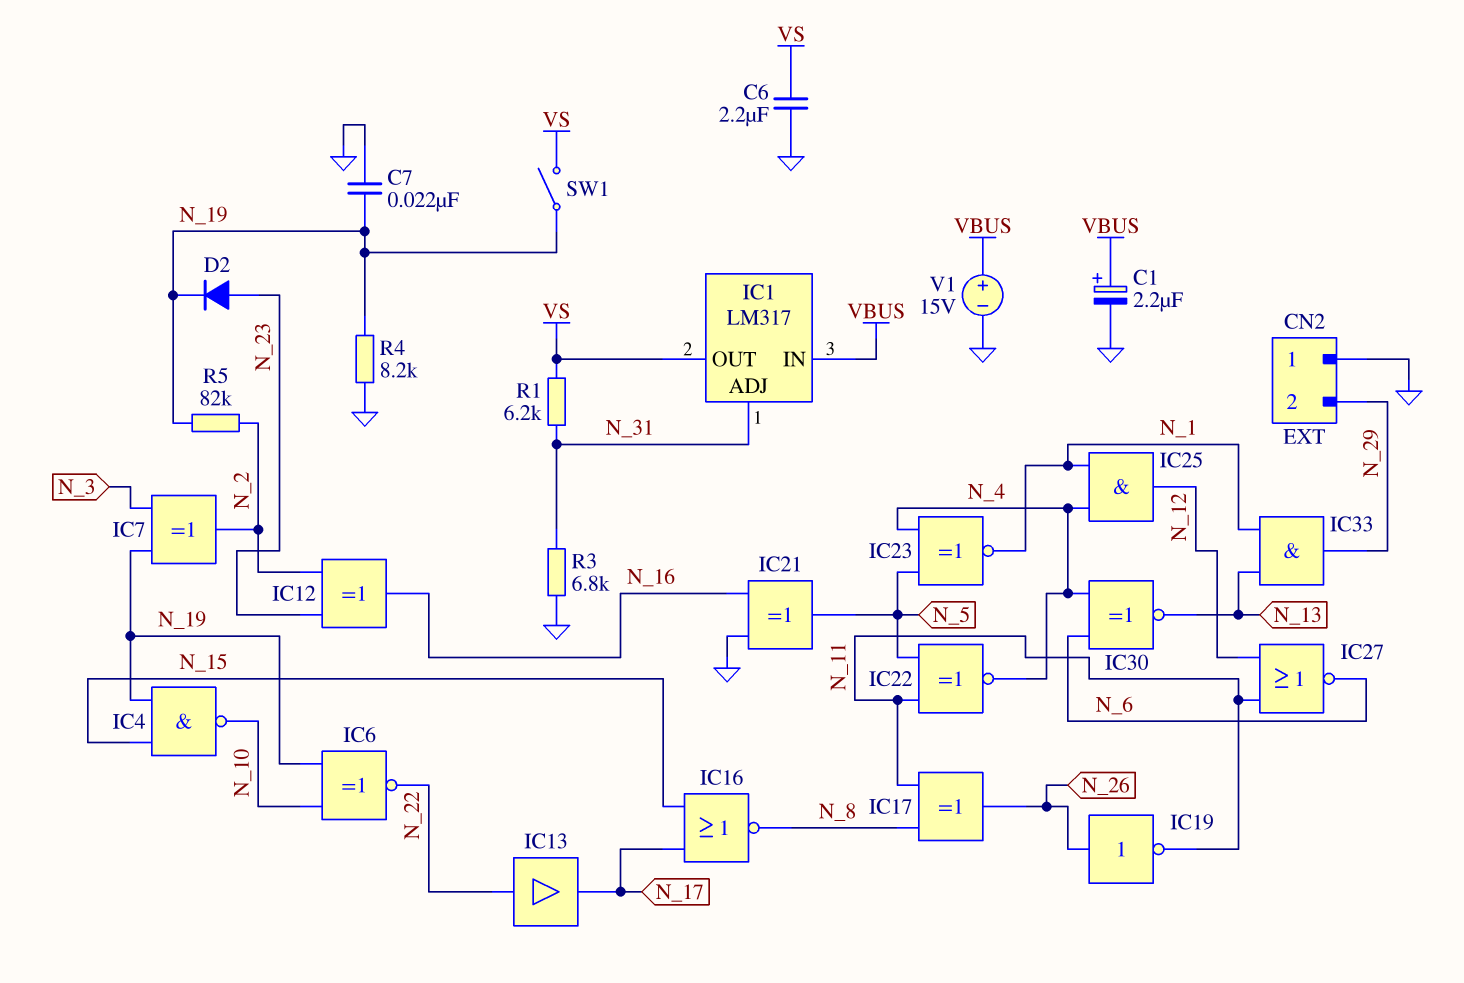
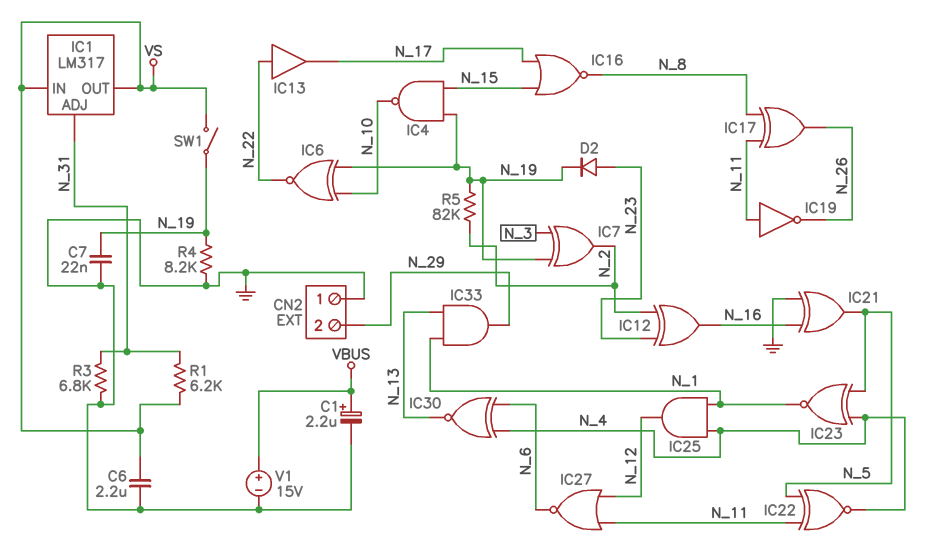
IC1 pin IN: VBUS -> VS
IC19: NOT (in N_26, out N_11) -> NOT (in N_11, out N_26)

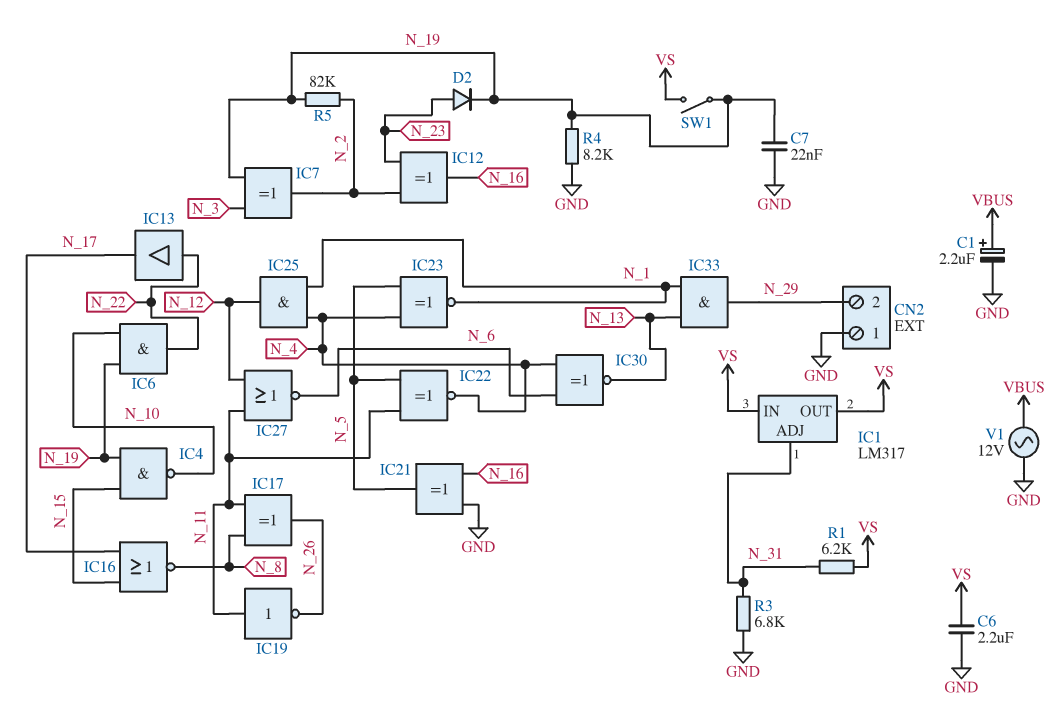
IC6: XNOR (in N_10, in N_19, out N_22) -> AND (in N_10, in N_19, out N_22)
V1: 15V (plus VBUS, minus GND) -> AC 12V (GND, VBUS)

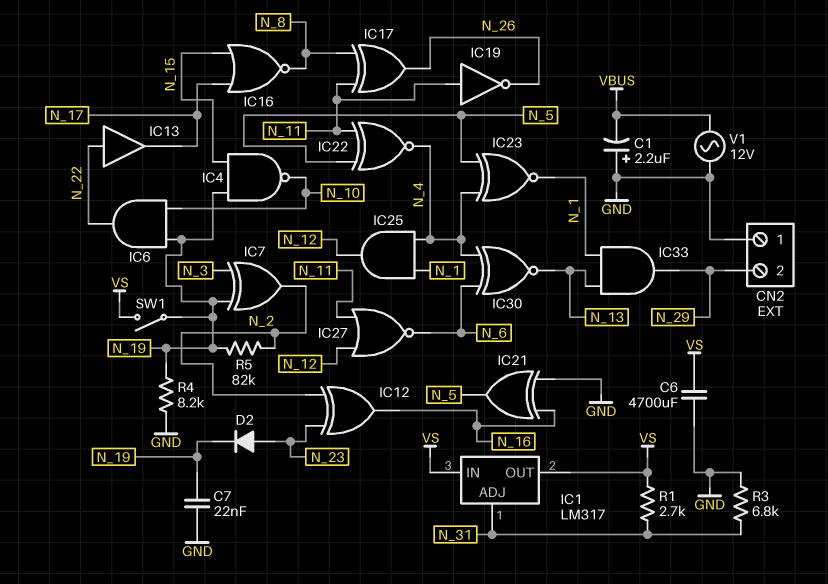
C1: 2.2uF (plus VBUS, minus GND) -> 2.2uF (plus GND, minus VBUS)
C6: 2.2uF (GND, VS) -> 4700uF (GND, VS)
R1: 6.2k (N_31, VS) -> 2.7k (N_31, VS)

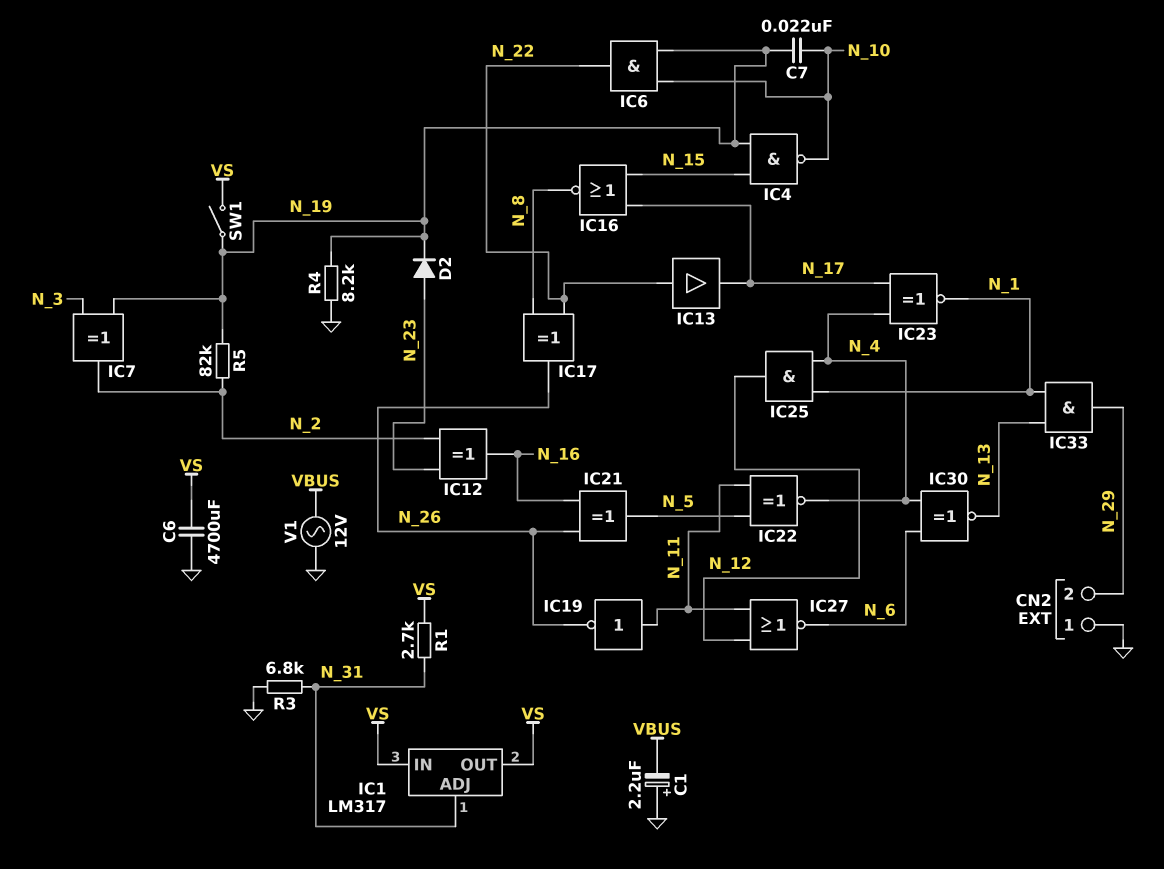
C7: 22nF (GND, N_19) -> 22nF (N_10, N_19)
IC17: XOR (in N_8, in N_11, out N_26) -> XOR (in N_8, in N_22, out N_26)
IC21: XOR (in GND, in N_16, out N_5) -> XOR (in N_16, in N_26, out N_5)
IC23: XNOR (in N_4, in N_5, out N_1) -> XNOR (in N_4, in N_17, out N_1)

